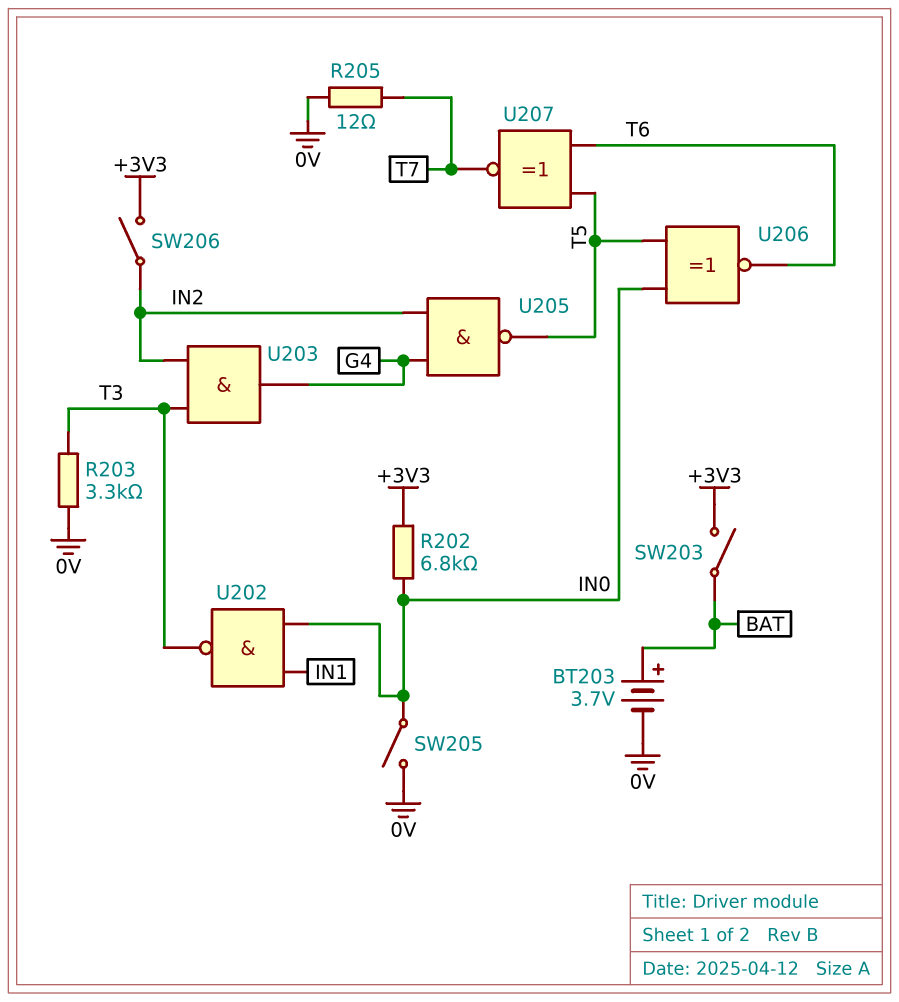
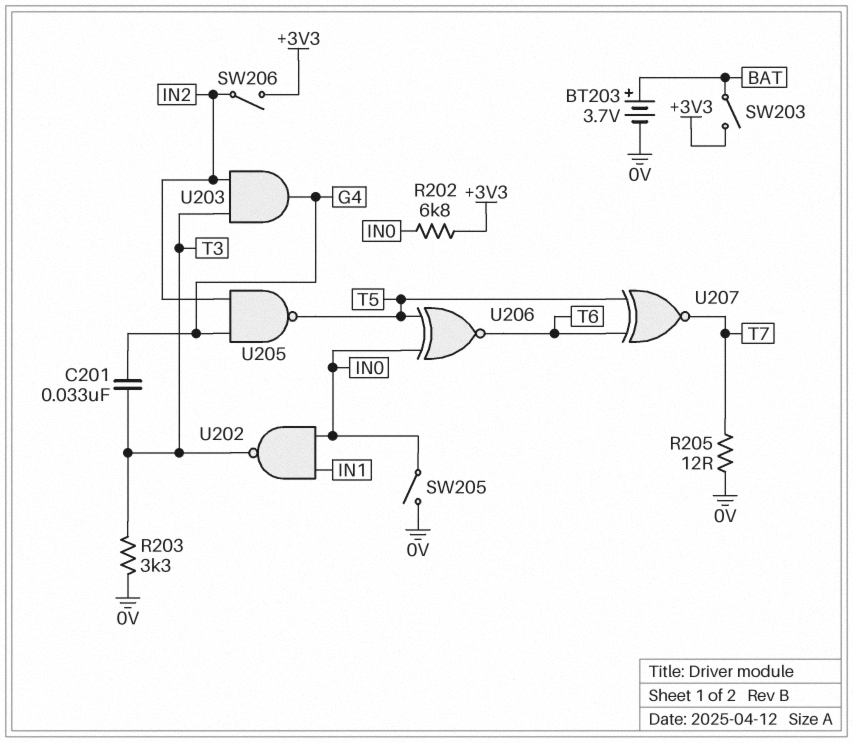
C201: none -> 33nF (G4, T3)

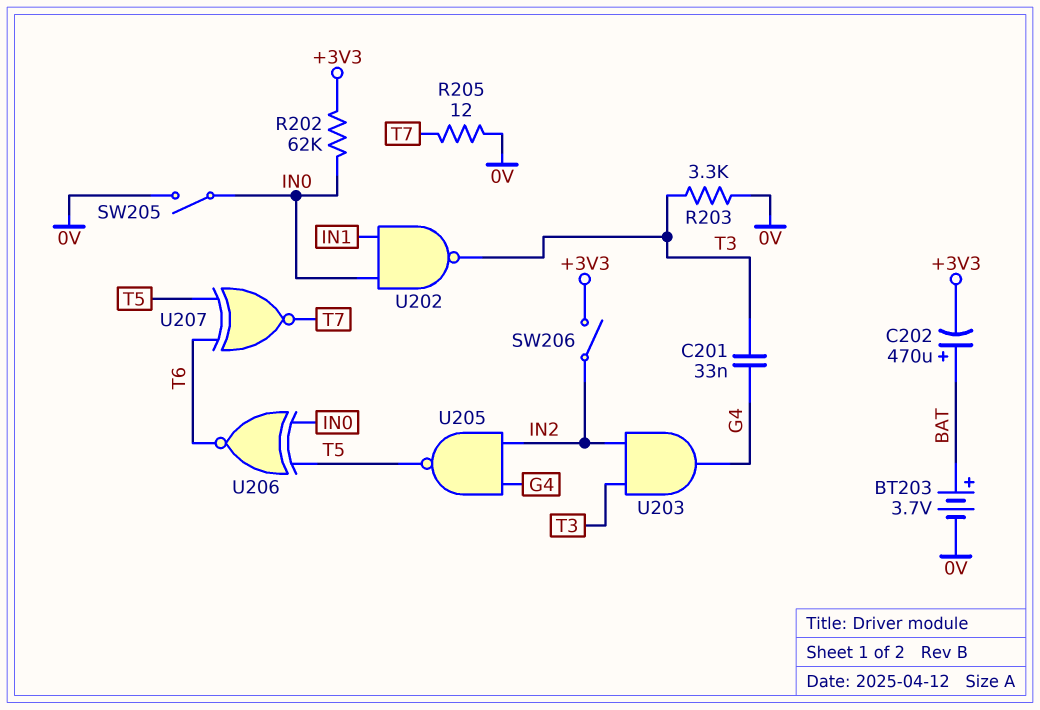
C202: none -> 470uF (plus BAT, minus +3V3)
R202: 6.8k (+3V3, IN0) -> 62k (+3V3, IN0)
SW203: switch (+3V3, BAT) -> none

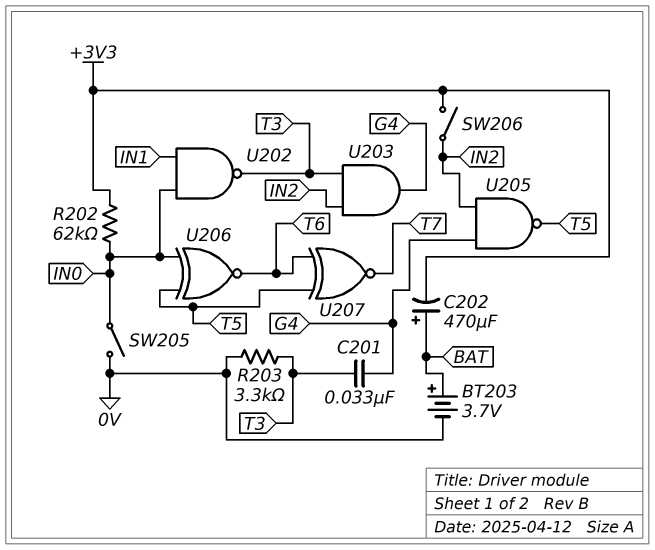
R205: 12 (0V, T7) -> none

